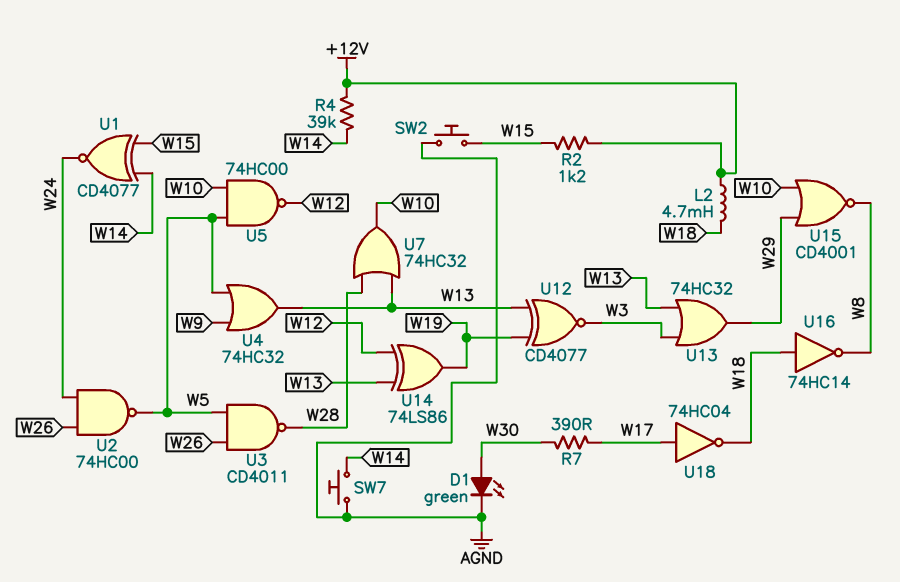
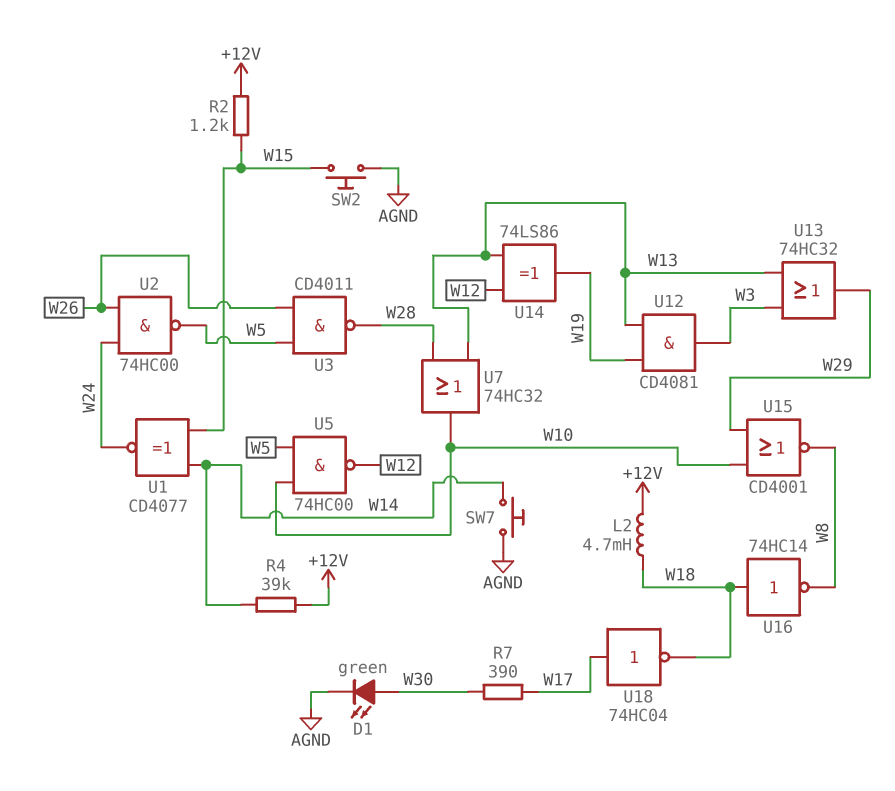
U4: OR 74HC32 (in W5, in W9, out W13) -> none
U12: XNOR CD4077 (in W13, in W19, out W3) -> AND CD4081 (in W13, in W19, out W3)

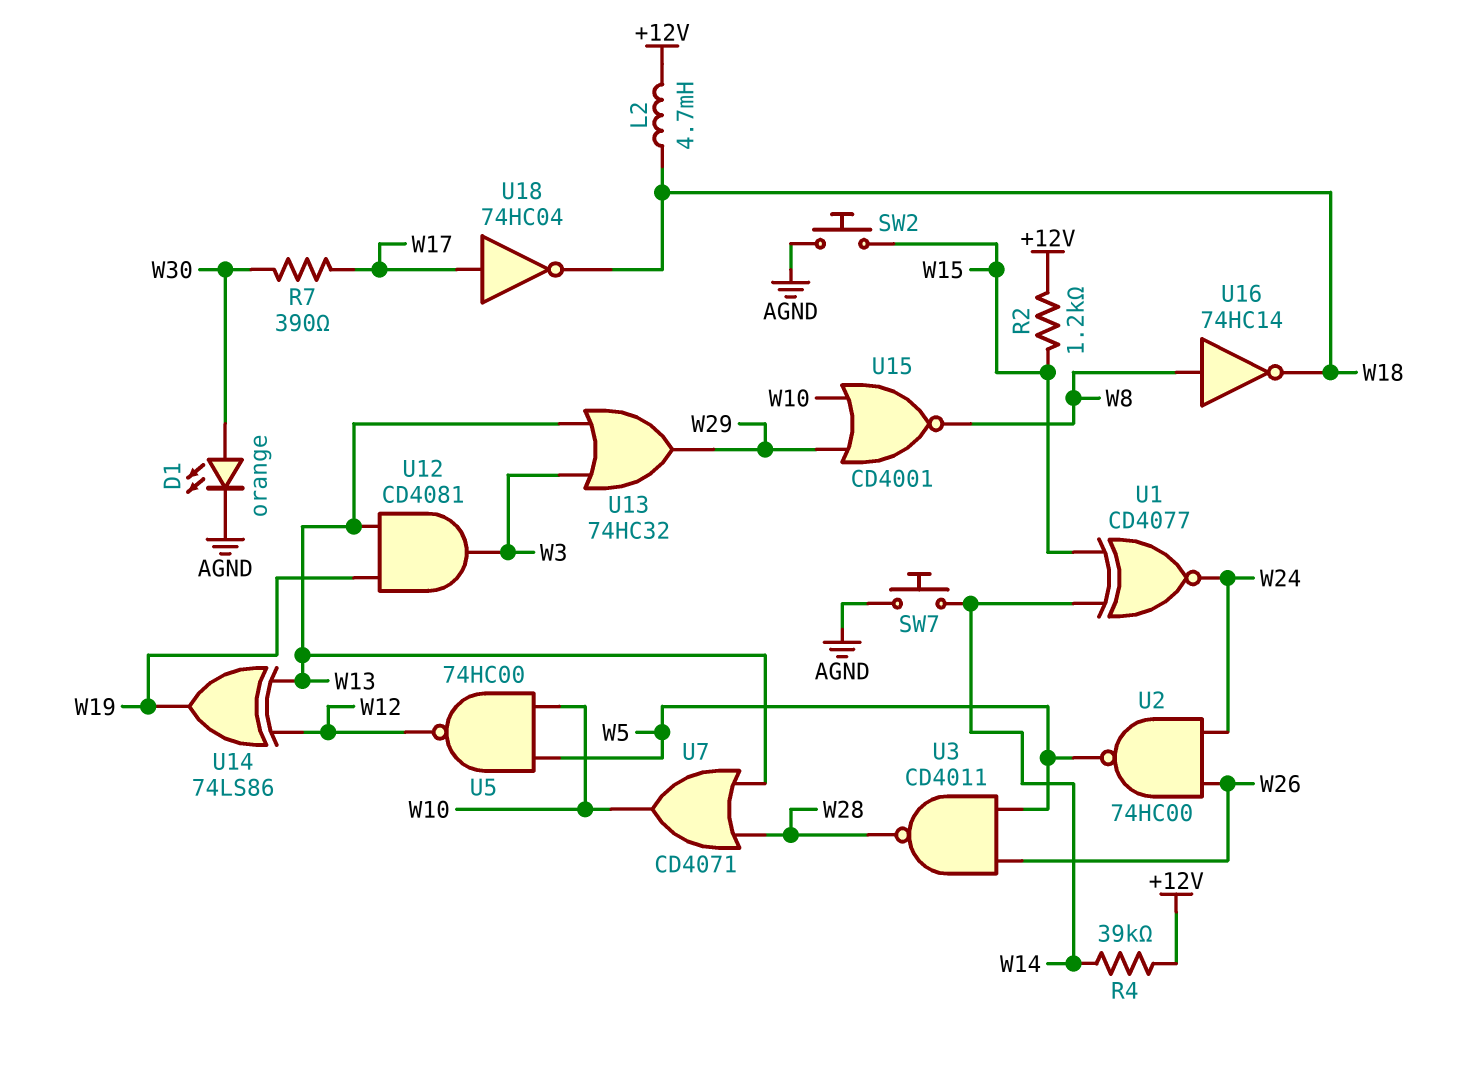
D1: LED green (A W30, K AGND) -> LED orange (A W30, K AGND)
U7: OR 74HC32 (in W13, in W28, out W10) -> OR CD4071 (in W13, in W28, out W10)
U16: NOT 74HC14 (in W18, out W8) -> NOT 74HC14 (in W8, out W18)

